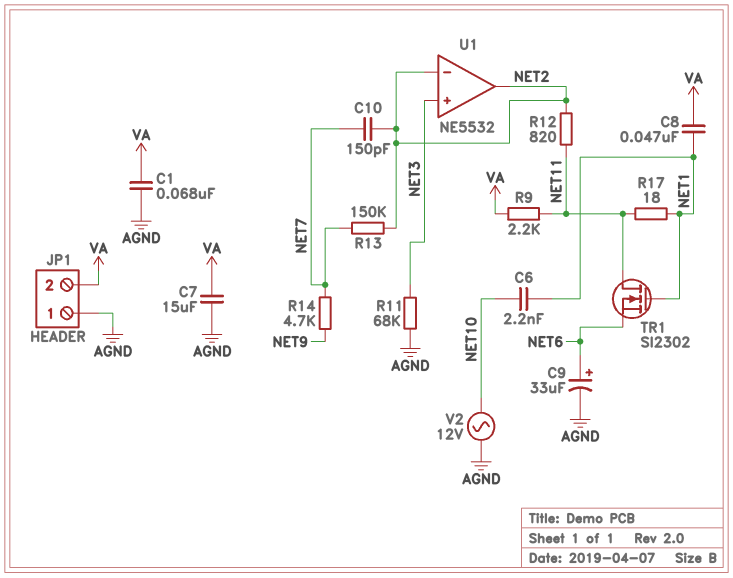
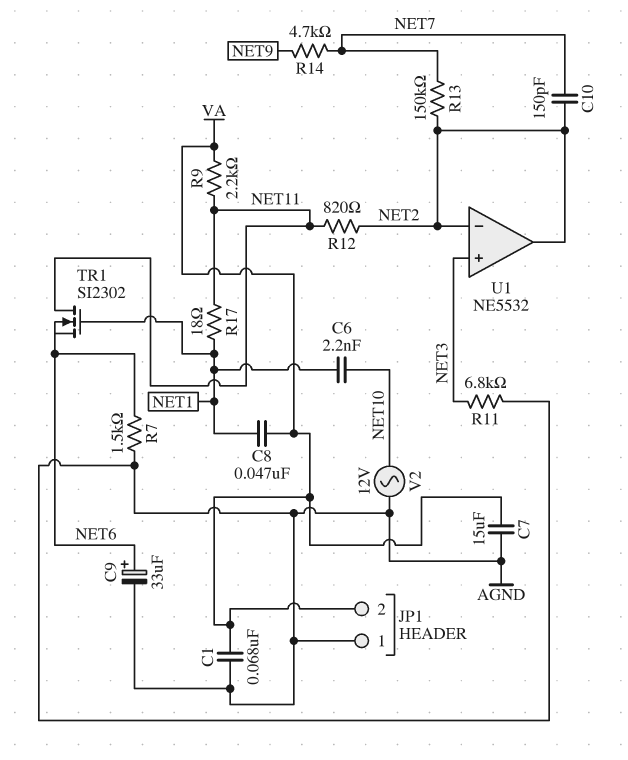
R7: none -> 1.5k (AGND, NET6)
R11: 68k (AGND, NET3) -> 6.8k (AGND, NET3)

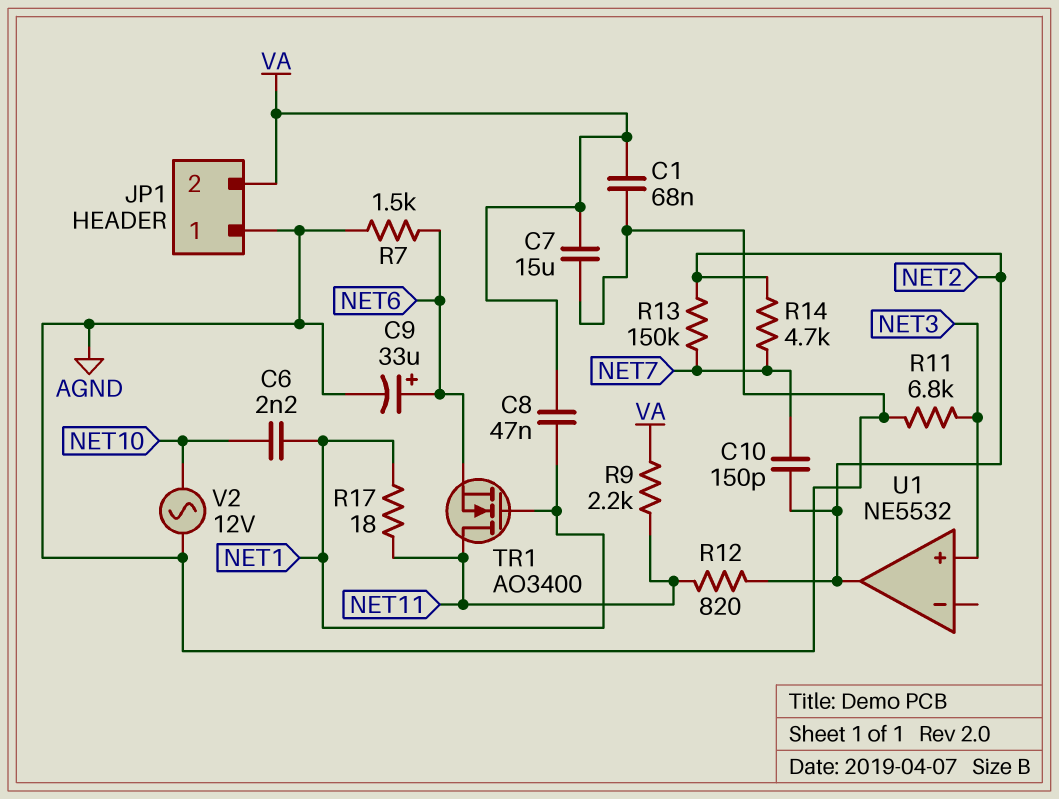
R14: 4.7k (NET7, NET9) -> 4.7k (NET2, NET7)
TR1: NMOS SI2302 (G NET1, D NET11, S NET6) -> NMOS AO3400 (G NET1, D NET11, S NET6)
U1 pin in-: NET2 -> none

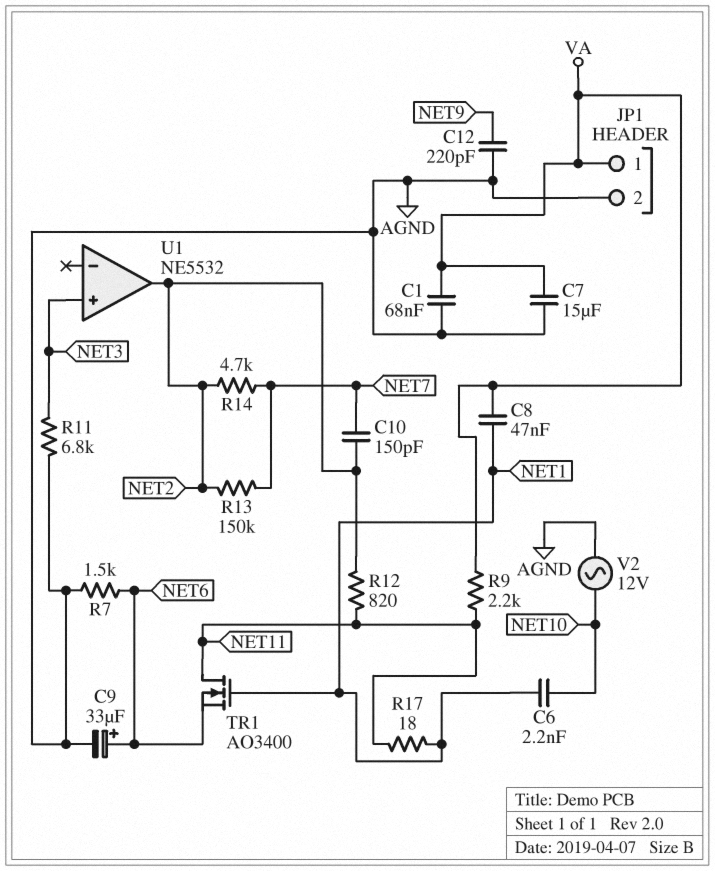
C12: none -> 220pF (AGND, NET9)
JP1 pin 1: AGND -> VA
JP1 pin 2: VA -> AGND

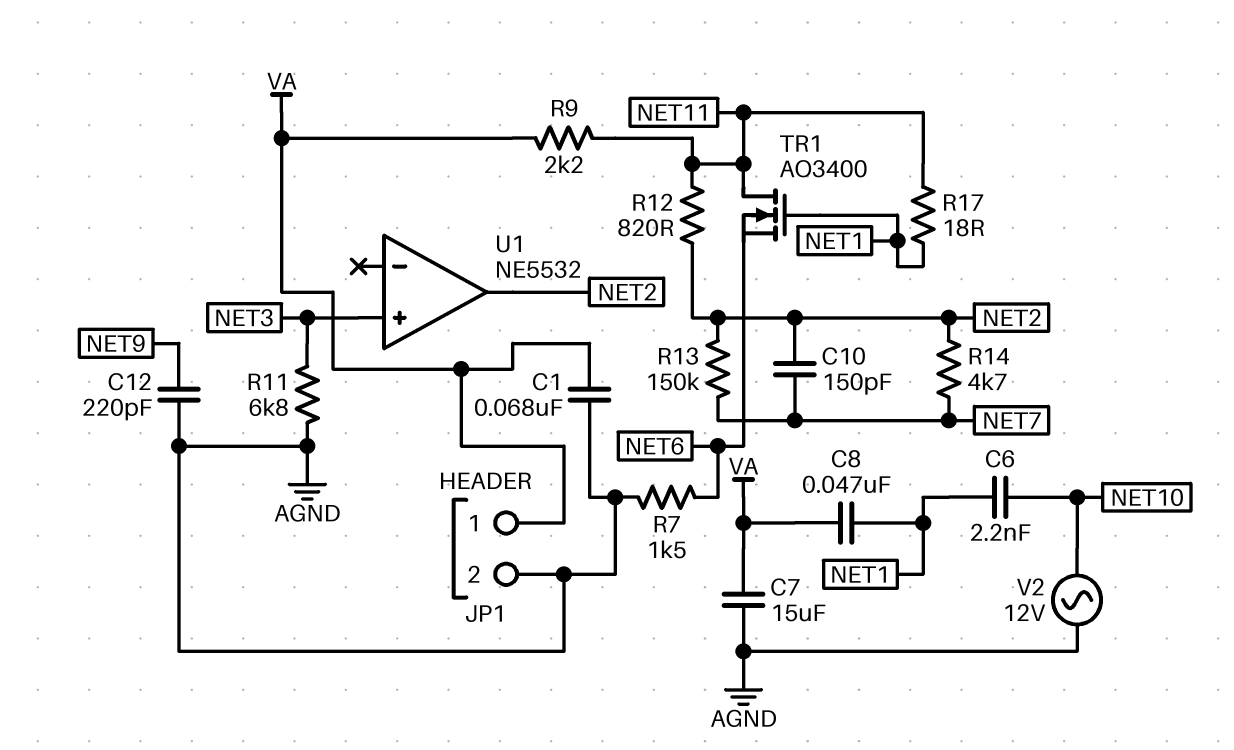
C9: 33uF (plus NET6, minus AGND) -> none

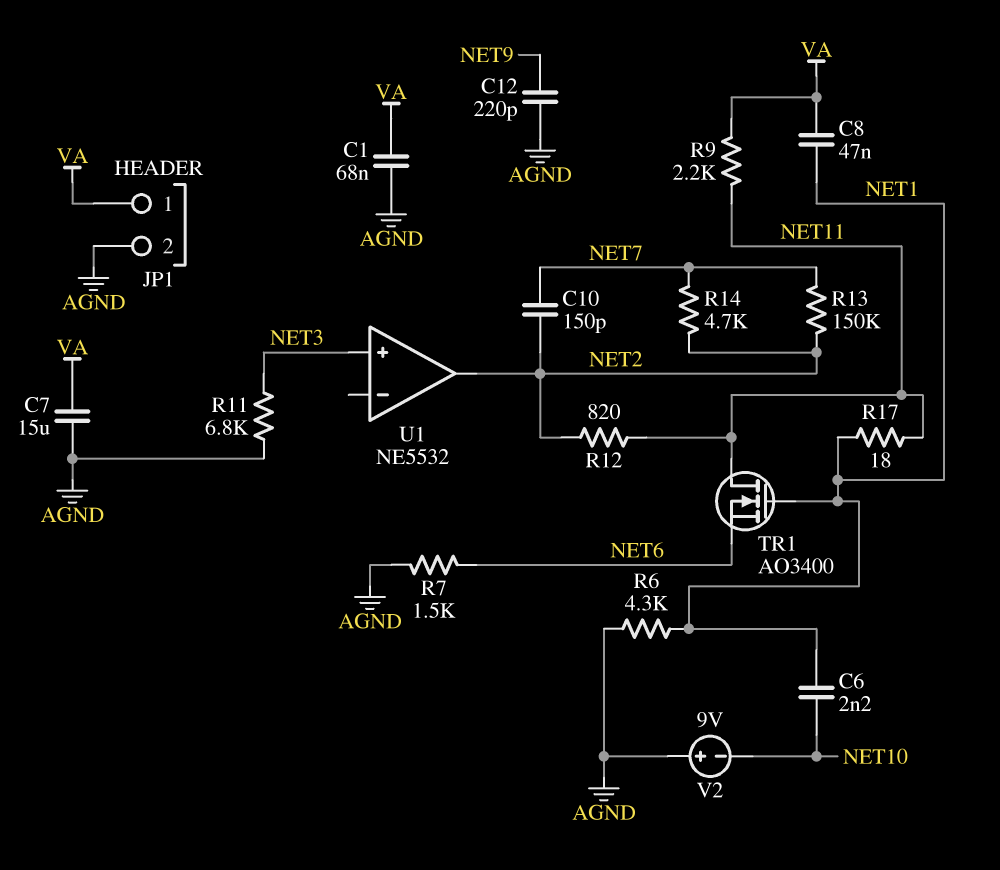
R6: none -> 4.3k (AGND, NET1)
V2: AC 12V (AGND, NET10) -> 9V (plus AGND, minus NET10)

